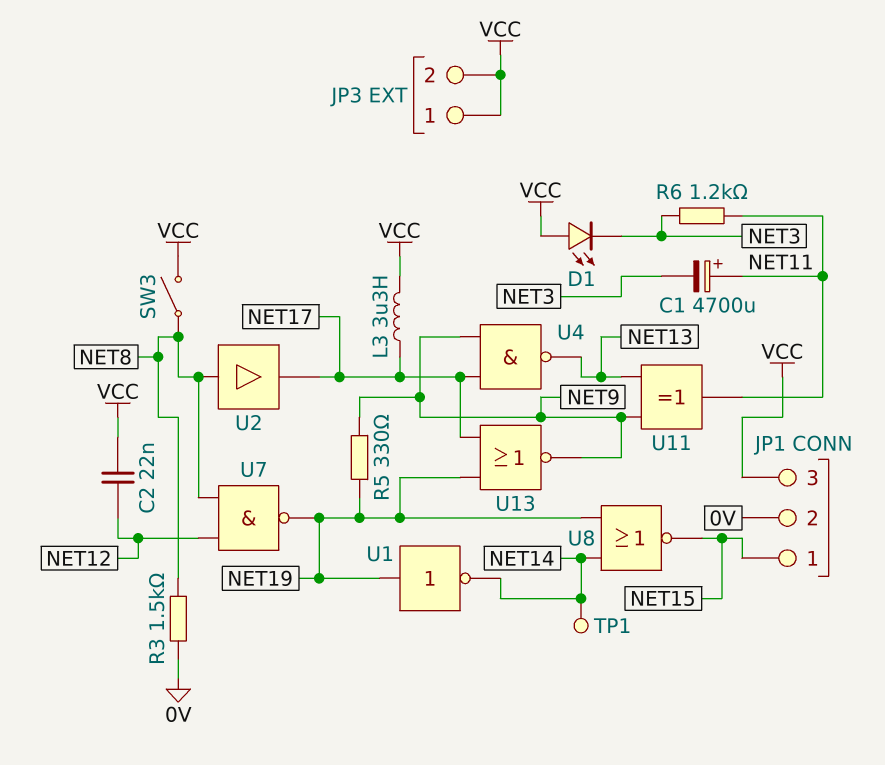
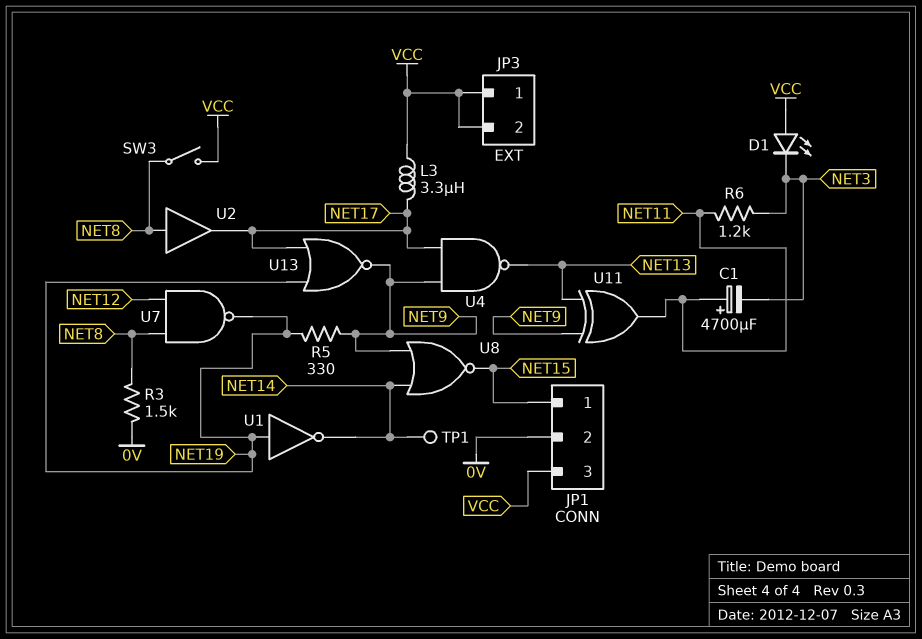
C2: 22nF (NET12, VCC) -> none
U8: NOR (in NET14, in NET19, out NET15) -> NOR (in NET9, in NET14, out NET15)

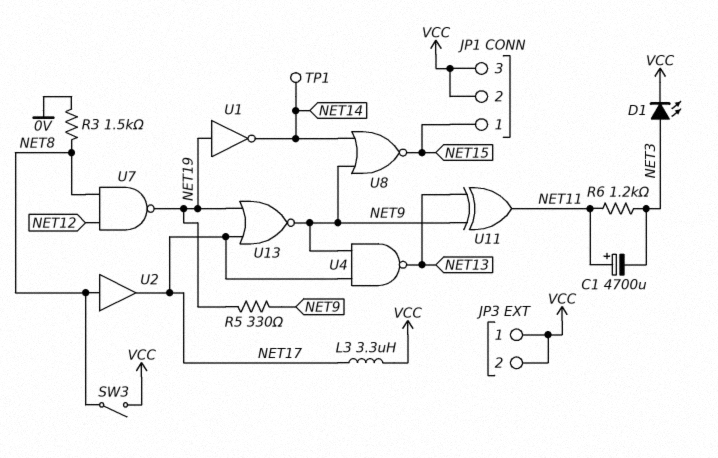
D1: LED (A VCC, K NET3) -> LED (A NET3, K VCC)
JP1 pin 2: 0V -> VCC

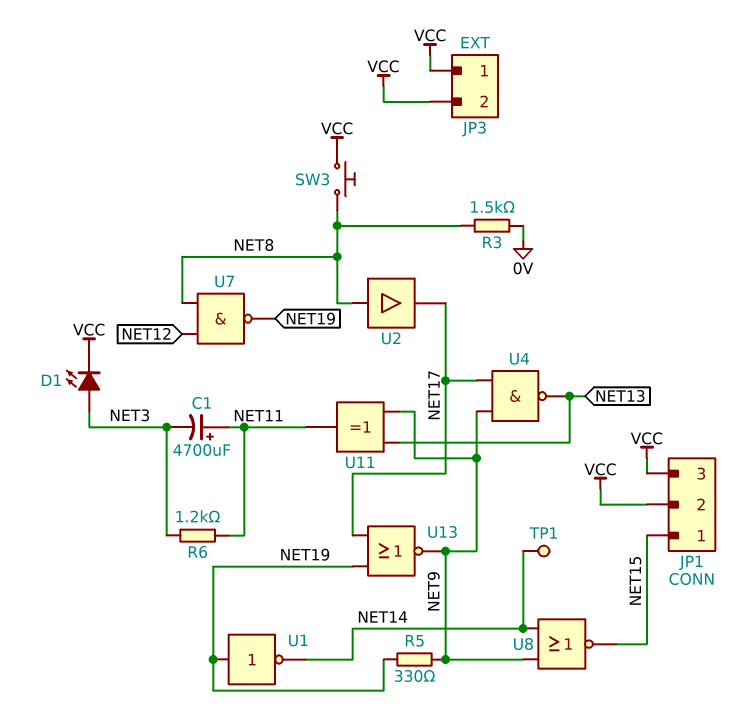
L3: 3.3uH (NET17, VCC) -> none
SW3: switch (NET8, VCC) -> button (NET8, VCC)

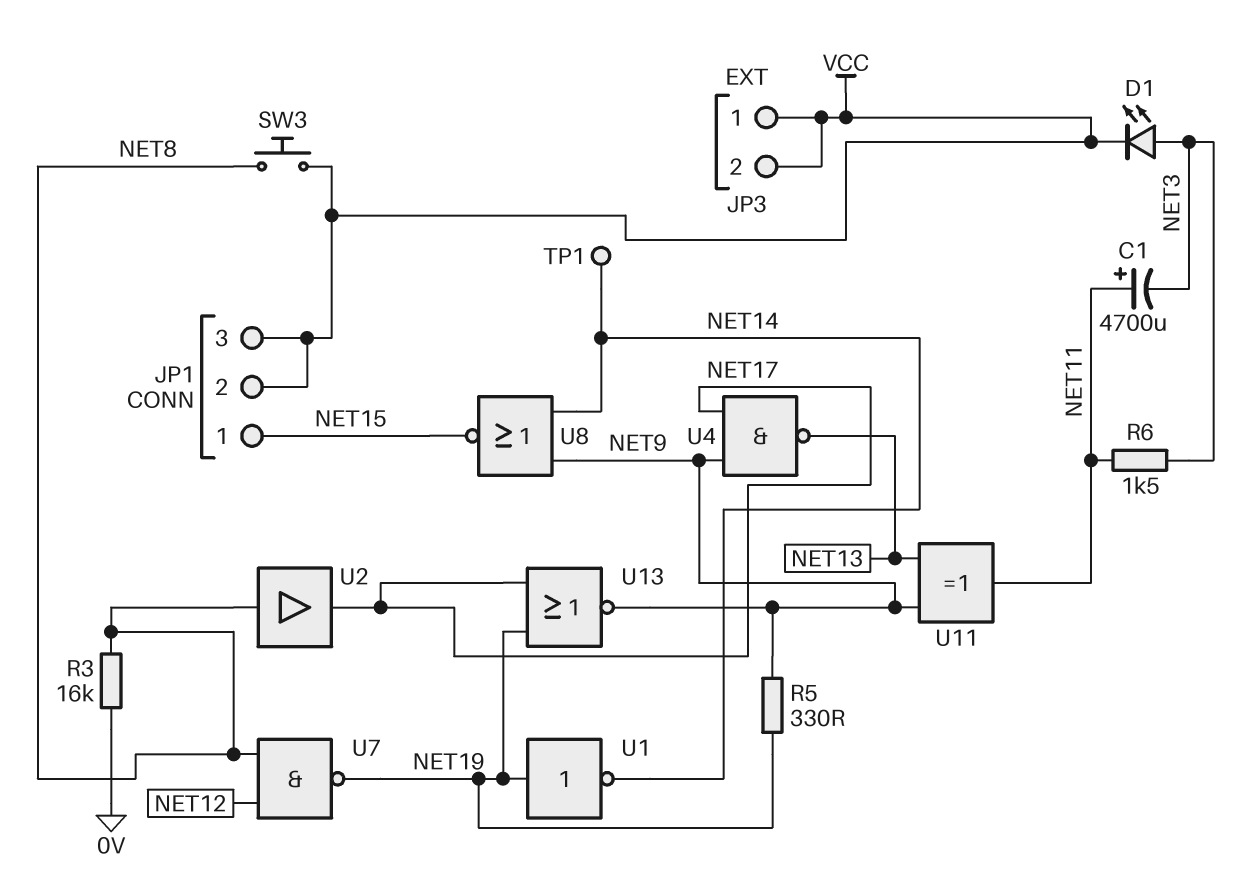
R3: 1.5k (0V, NET8) -> 16k (0V, NET8)
R6: 1.2k (NET3, NET11) -> 1.5k (NET3, NET11)

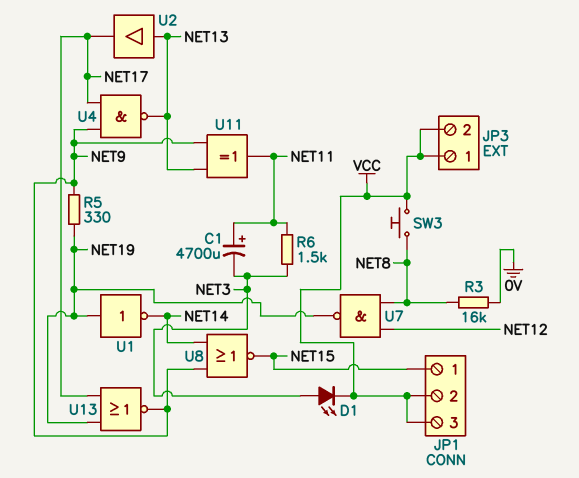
TP1: test point (NET14) -> none
U2: buffer (in NET8, out NET17) -> buffer (in NET13, out NET17)

